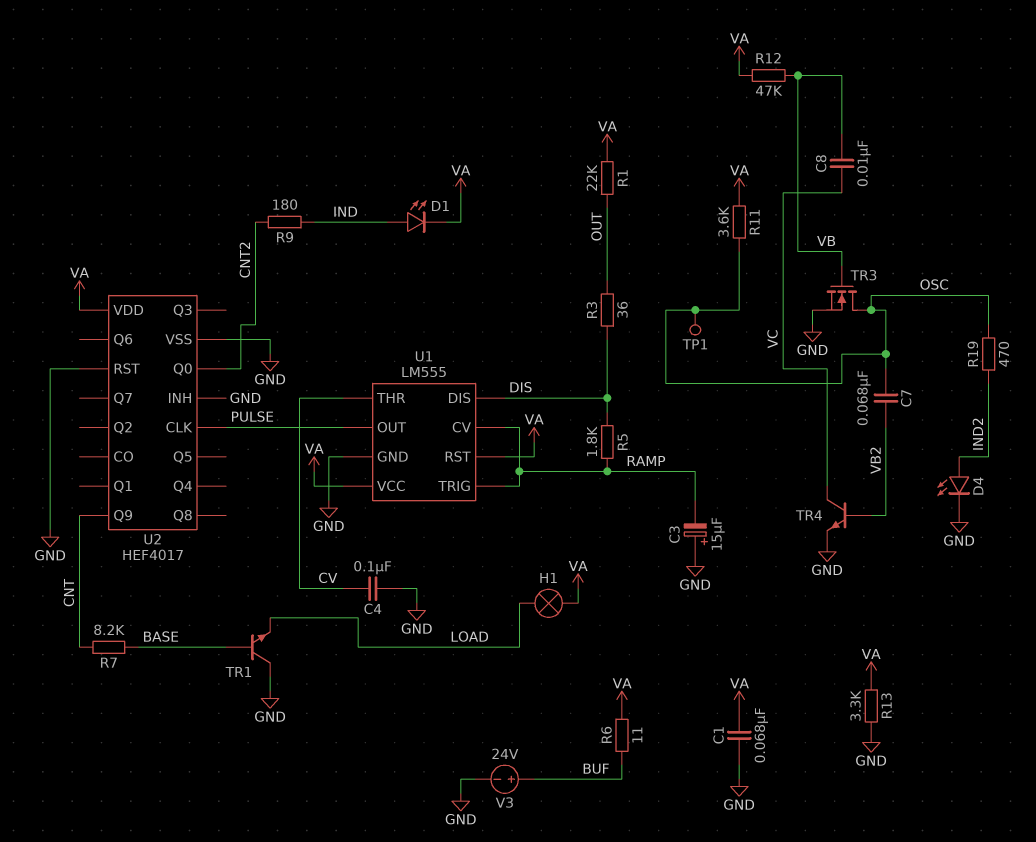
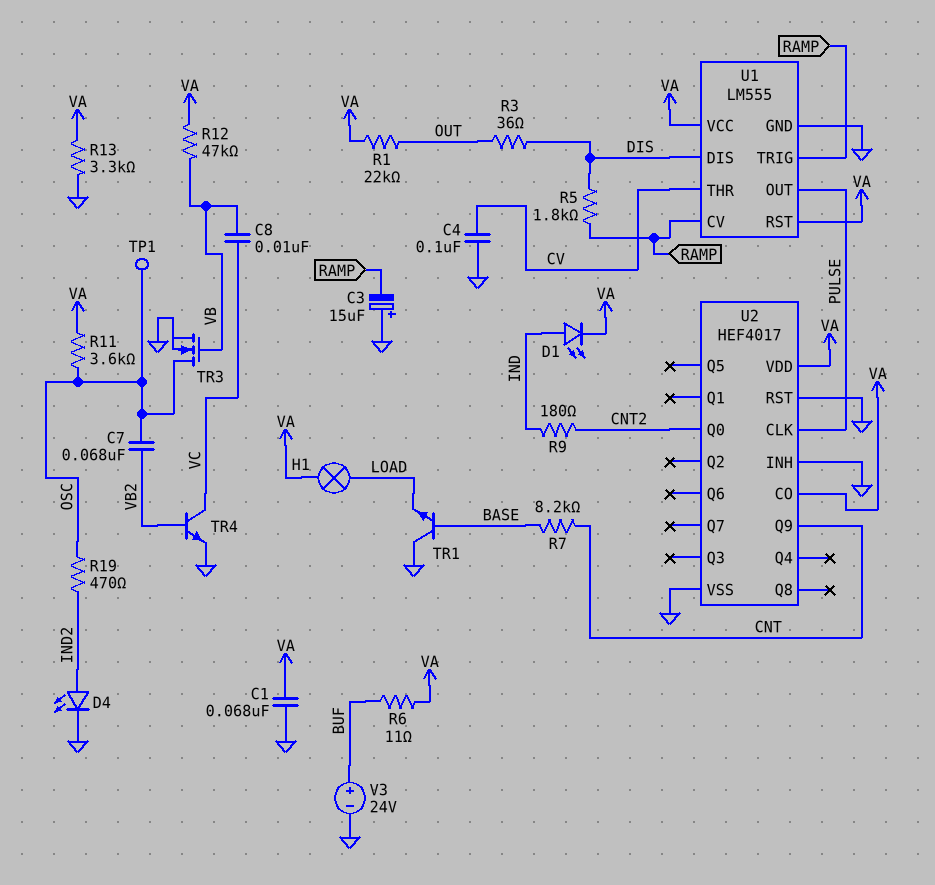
U2 pin CO: none -> VA

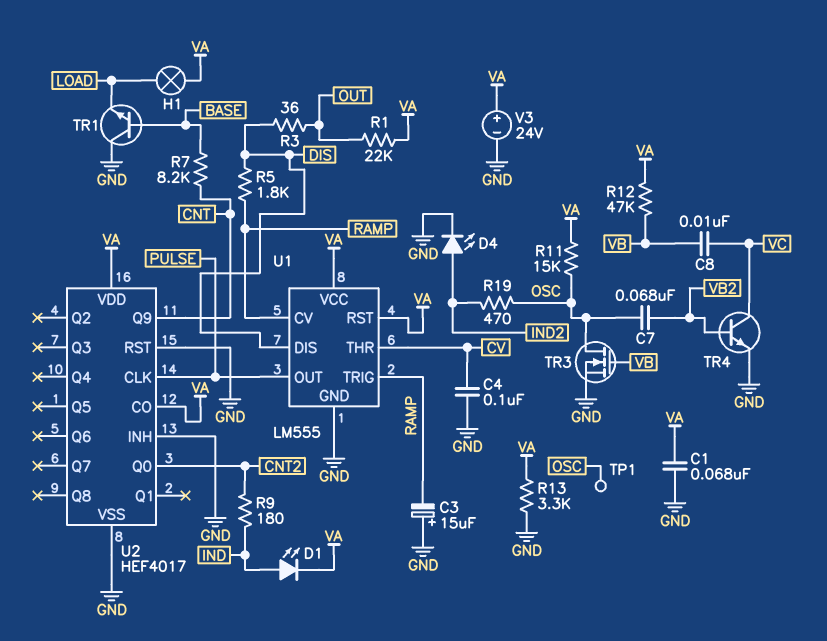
R6: 11 (BUF, VA) -> none
R11: 3.6k (OSC, VA) -> 15k (OSC, VA)
V3: 24V (plus BUF, minus GND) -> 24V (plus VA, minus GND)

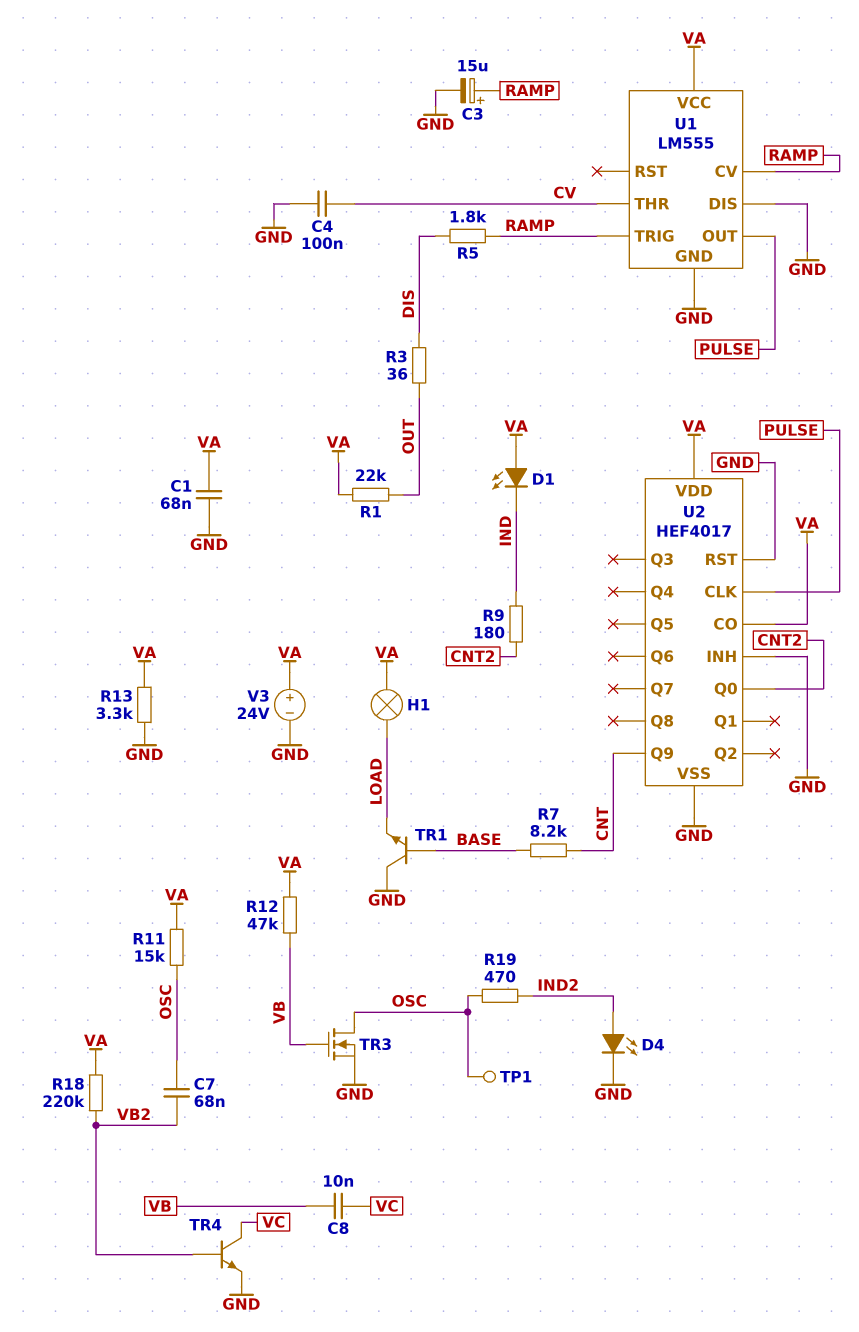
C3: 15uF (plus GND, minus RAMP) -> 15uF (plus RAMP, minus GND)
D1: LED (A IND, K VA) -> LED (A VA, K IND)
R18: none -> 220k (VA, VB2)
U1 pin DIS: DIS -> GND
U1 pin RST: VA -> none

